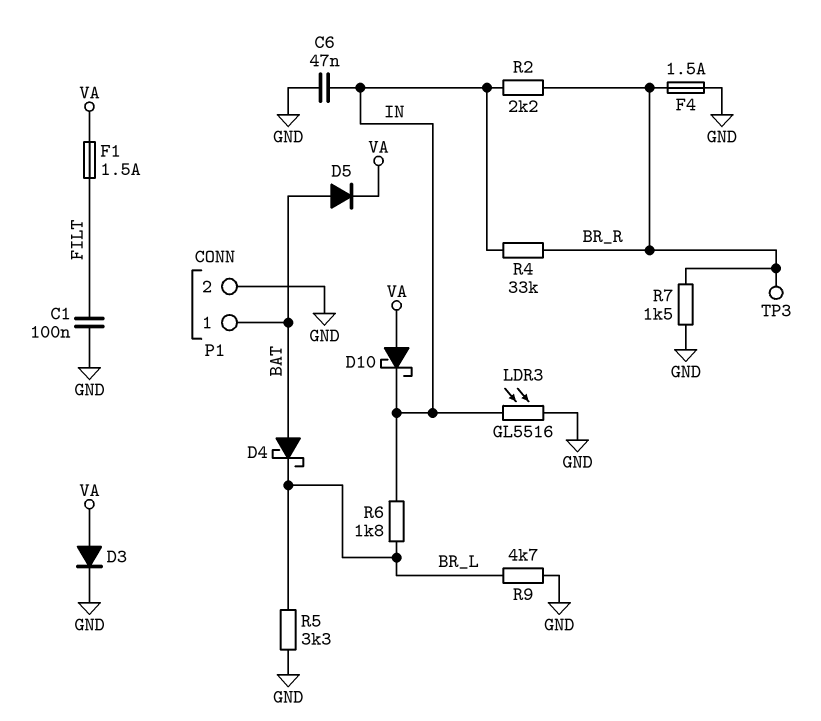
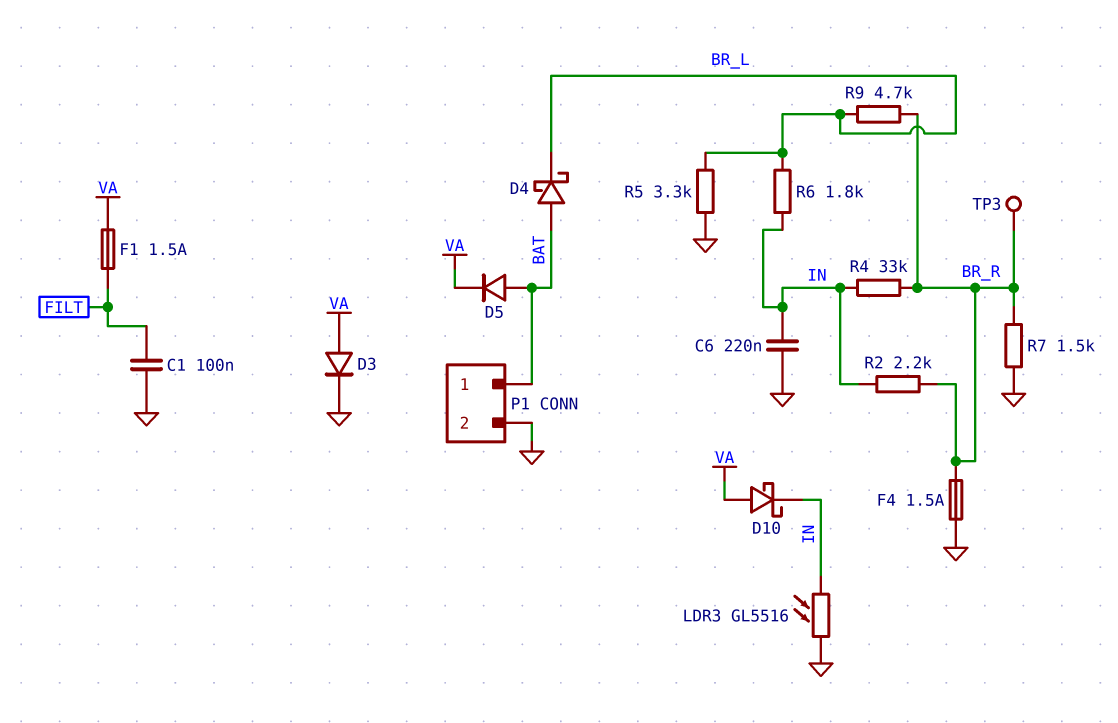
C6: 47nF (GND, IN) -> 220nF (GND, IN)
R9: 4.7k (BR_L, GND) -> 4.7k (BR_L, BR_R)

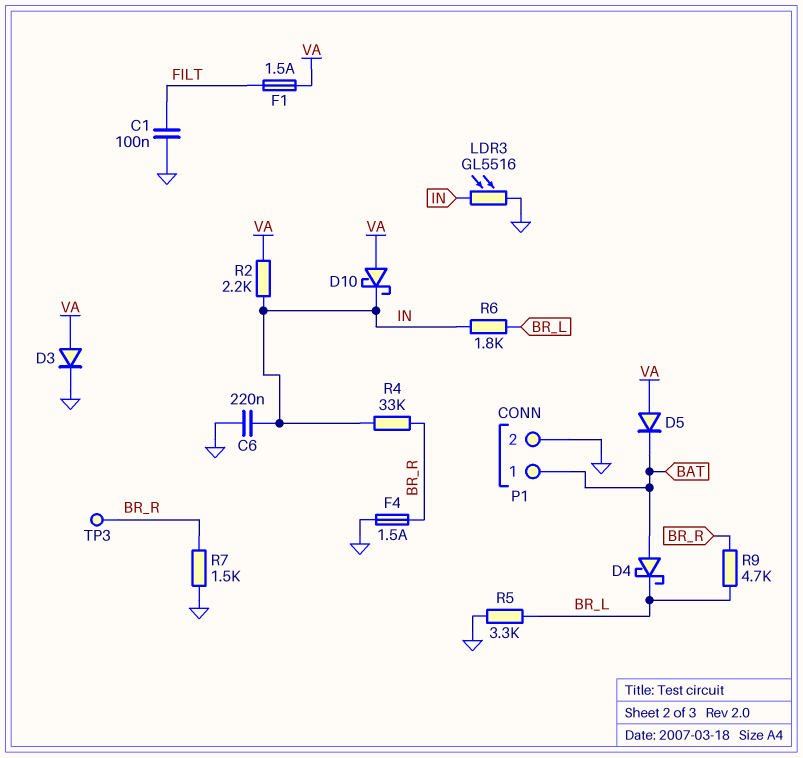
D5: diode (A BAT, K VA) -> diode (A VA, K BAT)
R2: 2.2k (BR_R, IN) -> 2.2k (IN, VA)

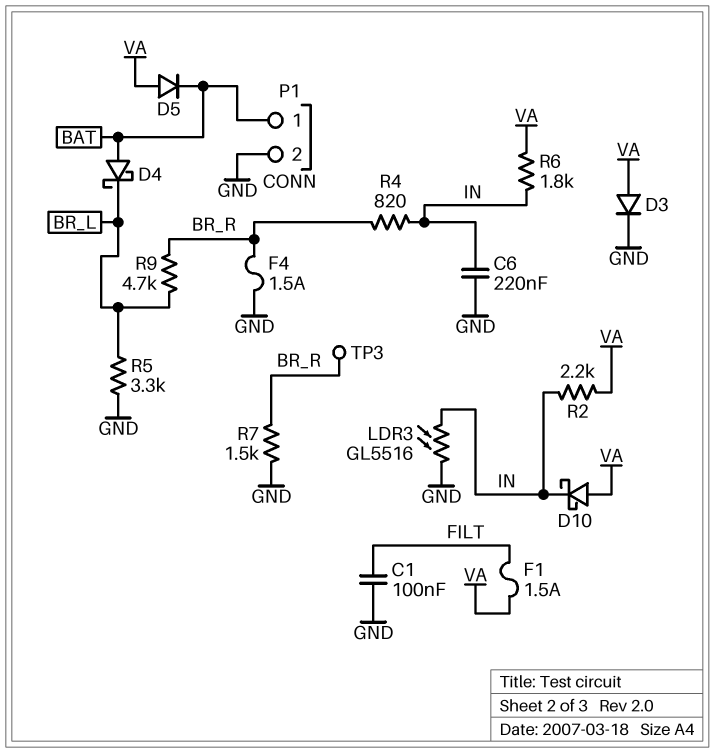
R4: 33k (BR_R, IN) -> 820 (BR_R, IN)
R6: 1.8k (BR_L, IN) -> 1.8k (IN, VA)

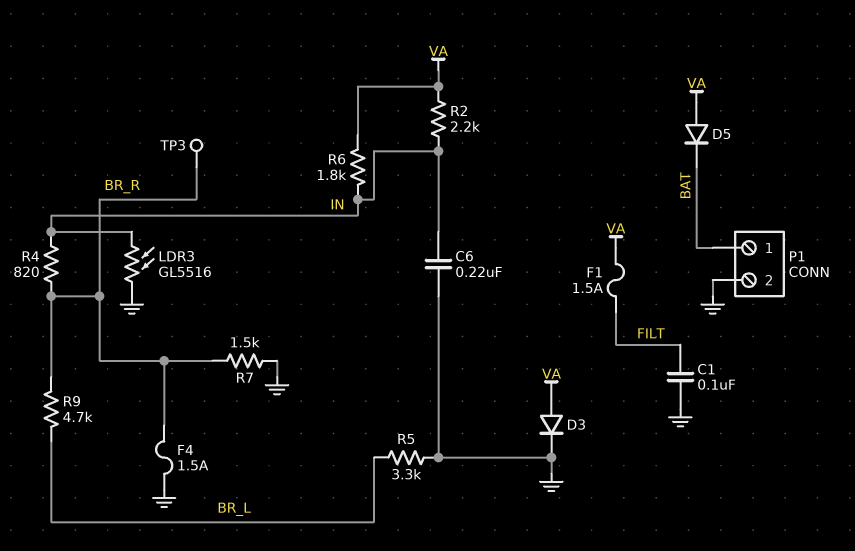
D4: schottky (A BAT, K BR_L) -> none
D10: schottky (A VA, K IN) -> none

